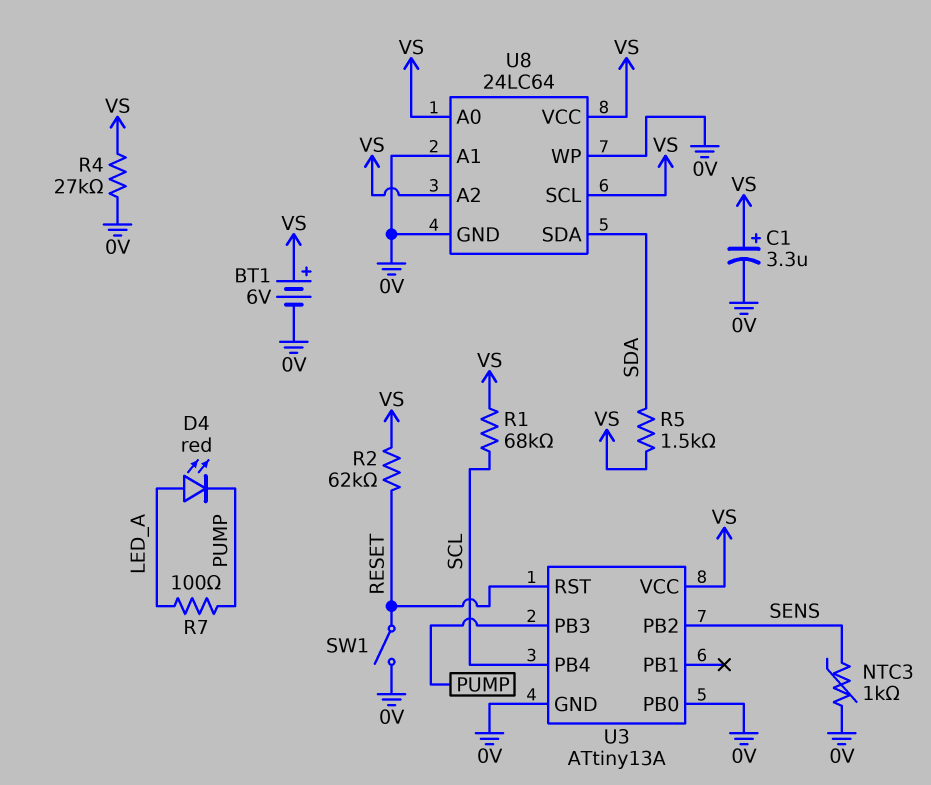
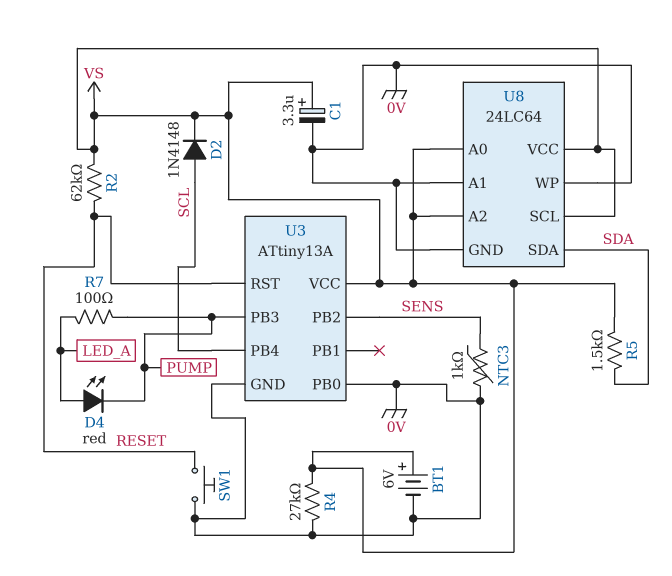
D2: none -> diode 1N4148 (A SCL, K VS)
R1: 68k (SCL, VS) -> none
SW1: switch (0V, RESET) -> button (0V, RESET)

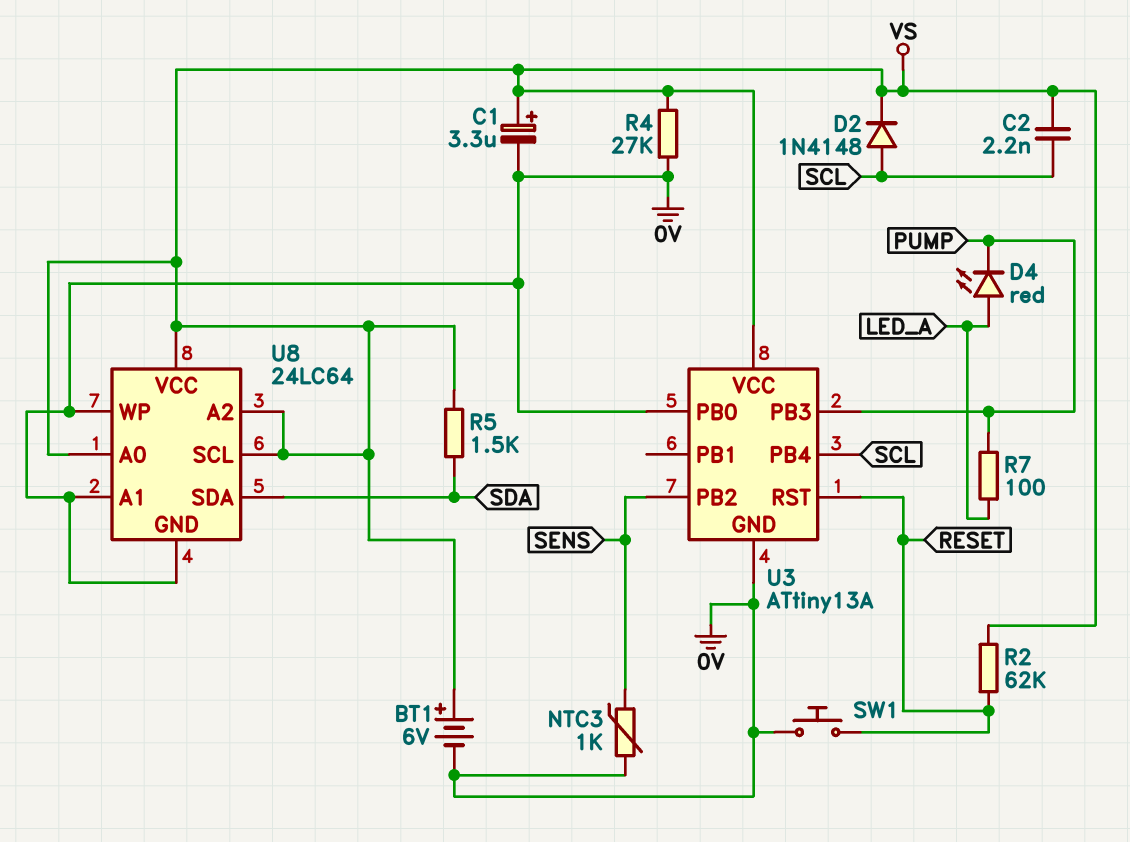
C2: none -> 2.2nF (SCL, VS)

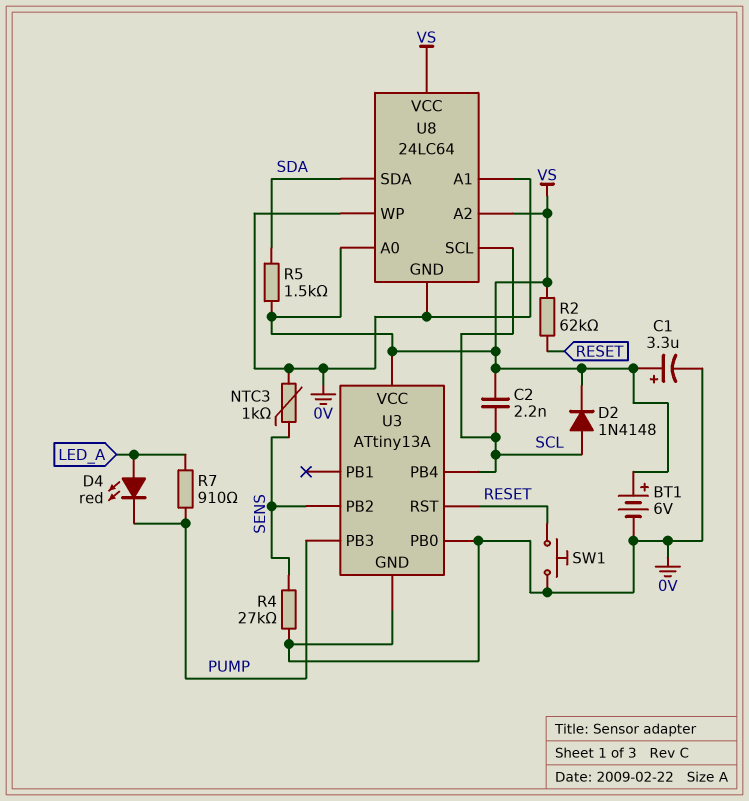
R4: 27k (0V, VS) -> 27k (0V, SENS)
R7: 100 (LED_A, PUMP) -> 910 (LED_A, PUMP)
U8 pin SCL: VS -> SCL

